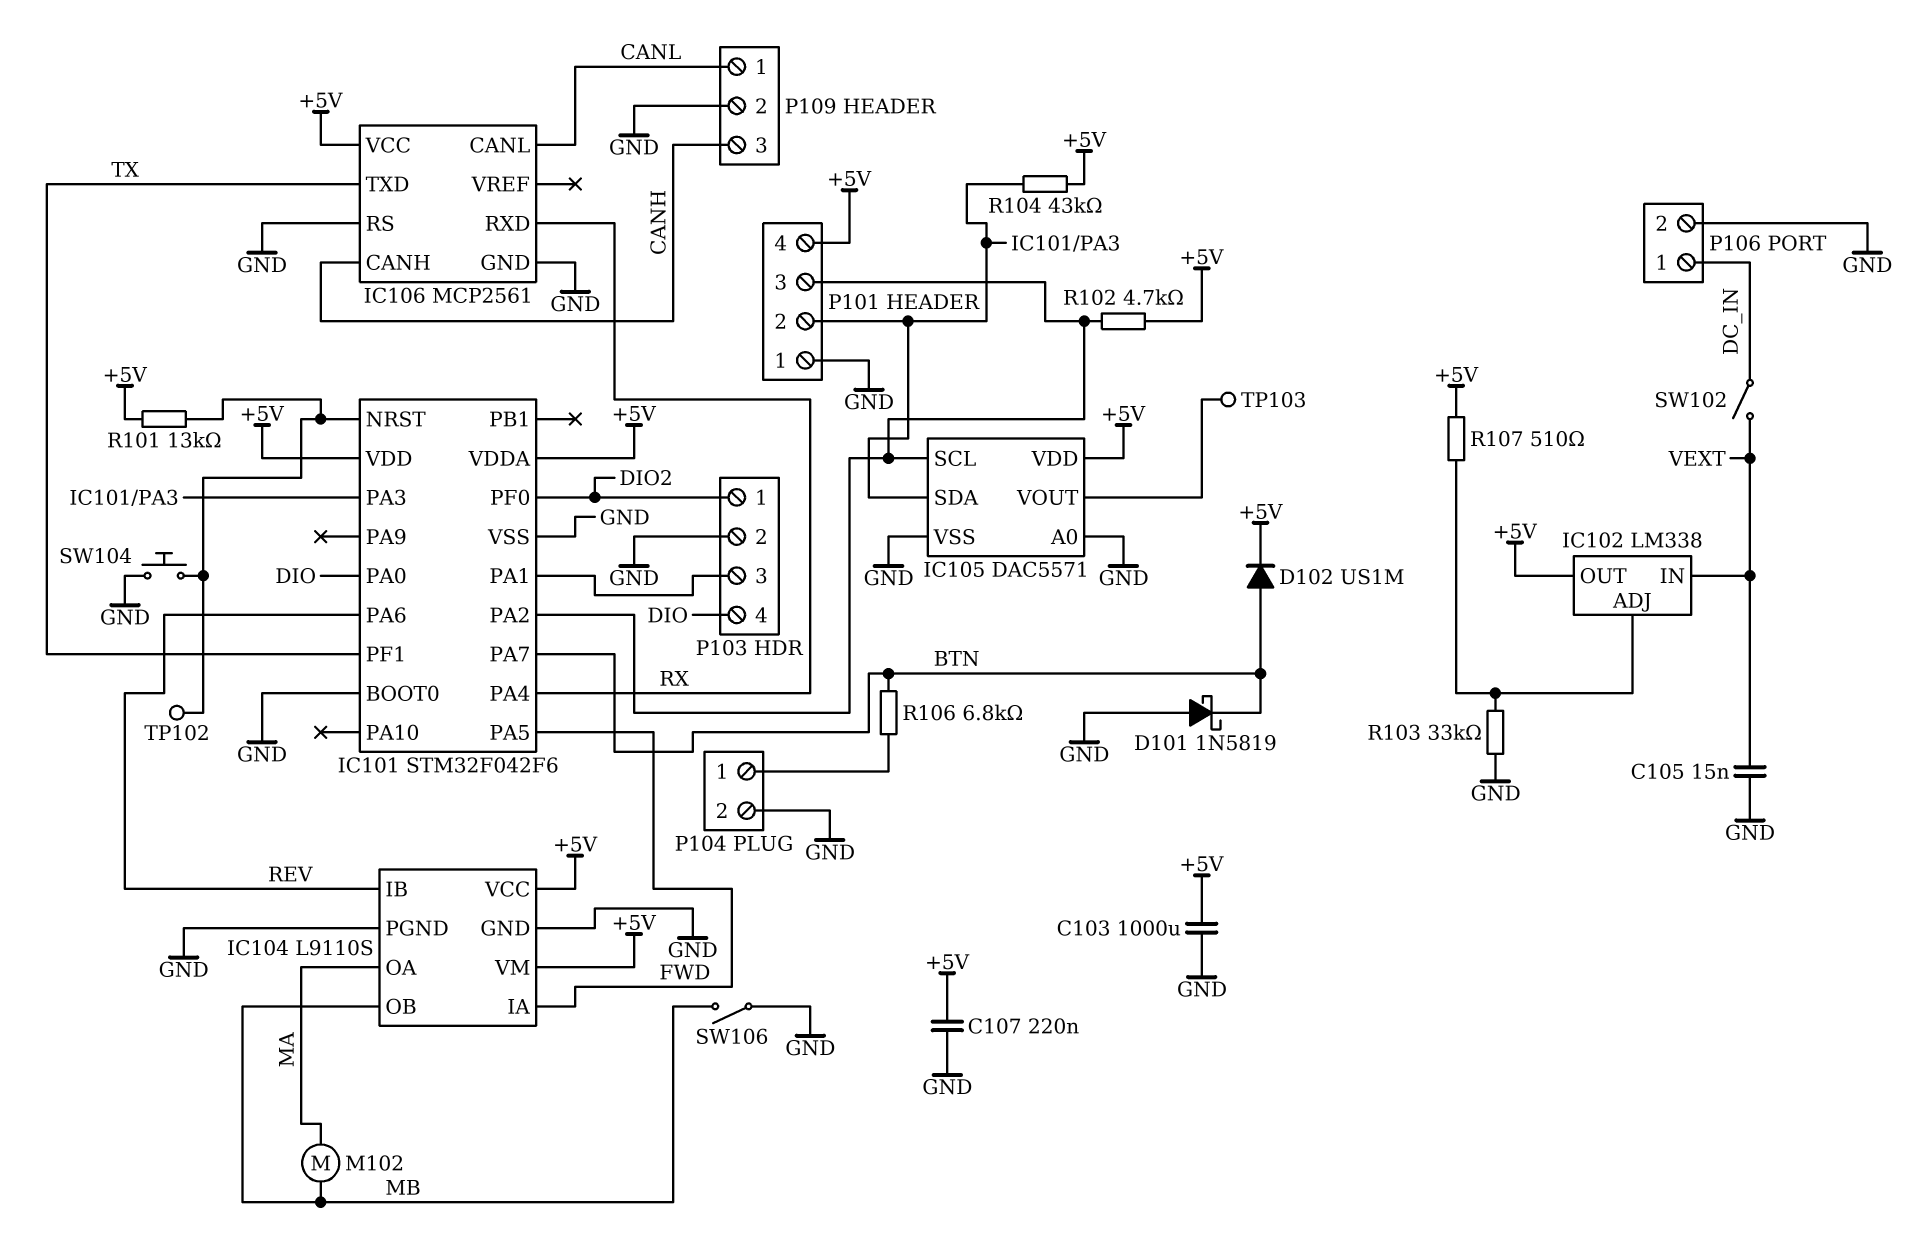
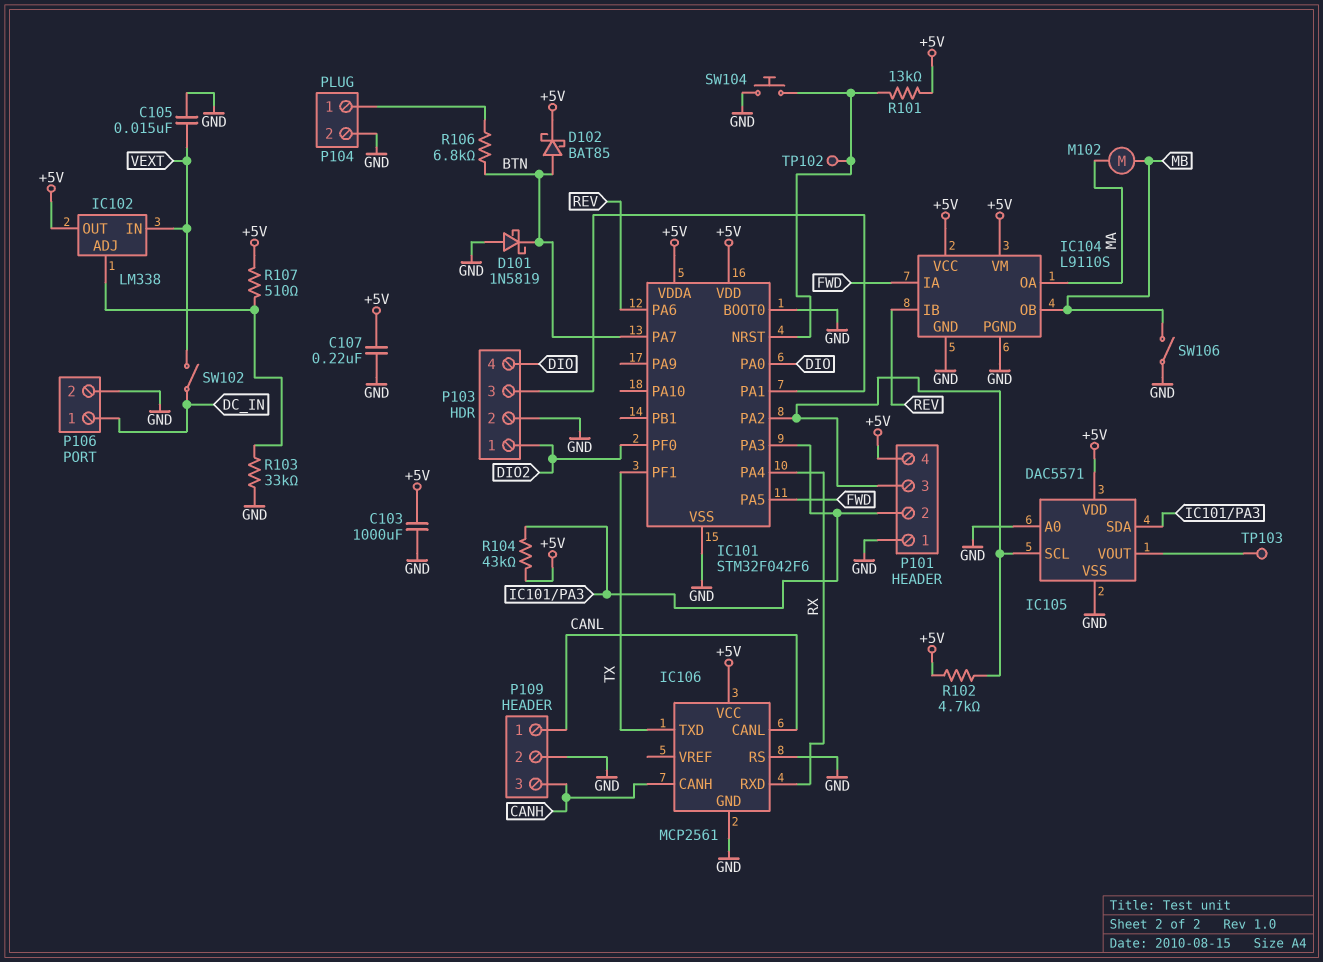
D102: diode US1M (A BTN, K +5V) -> schottky BAT85 (A BTN, K +5V)

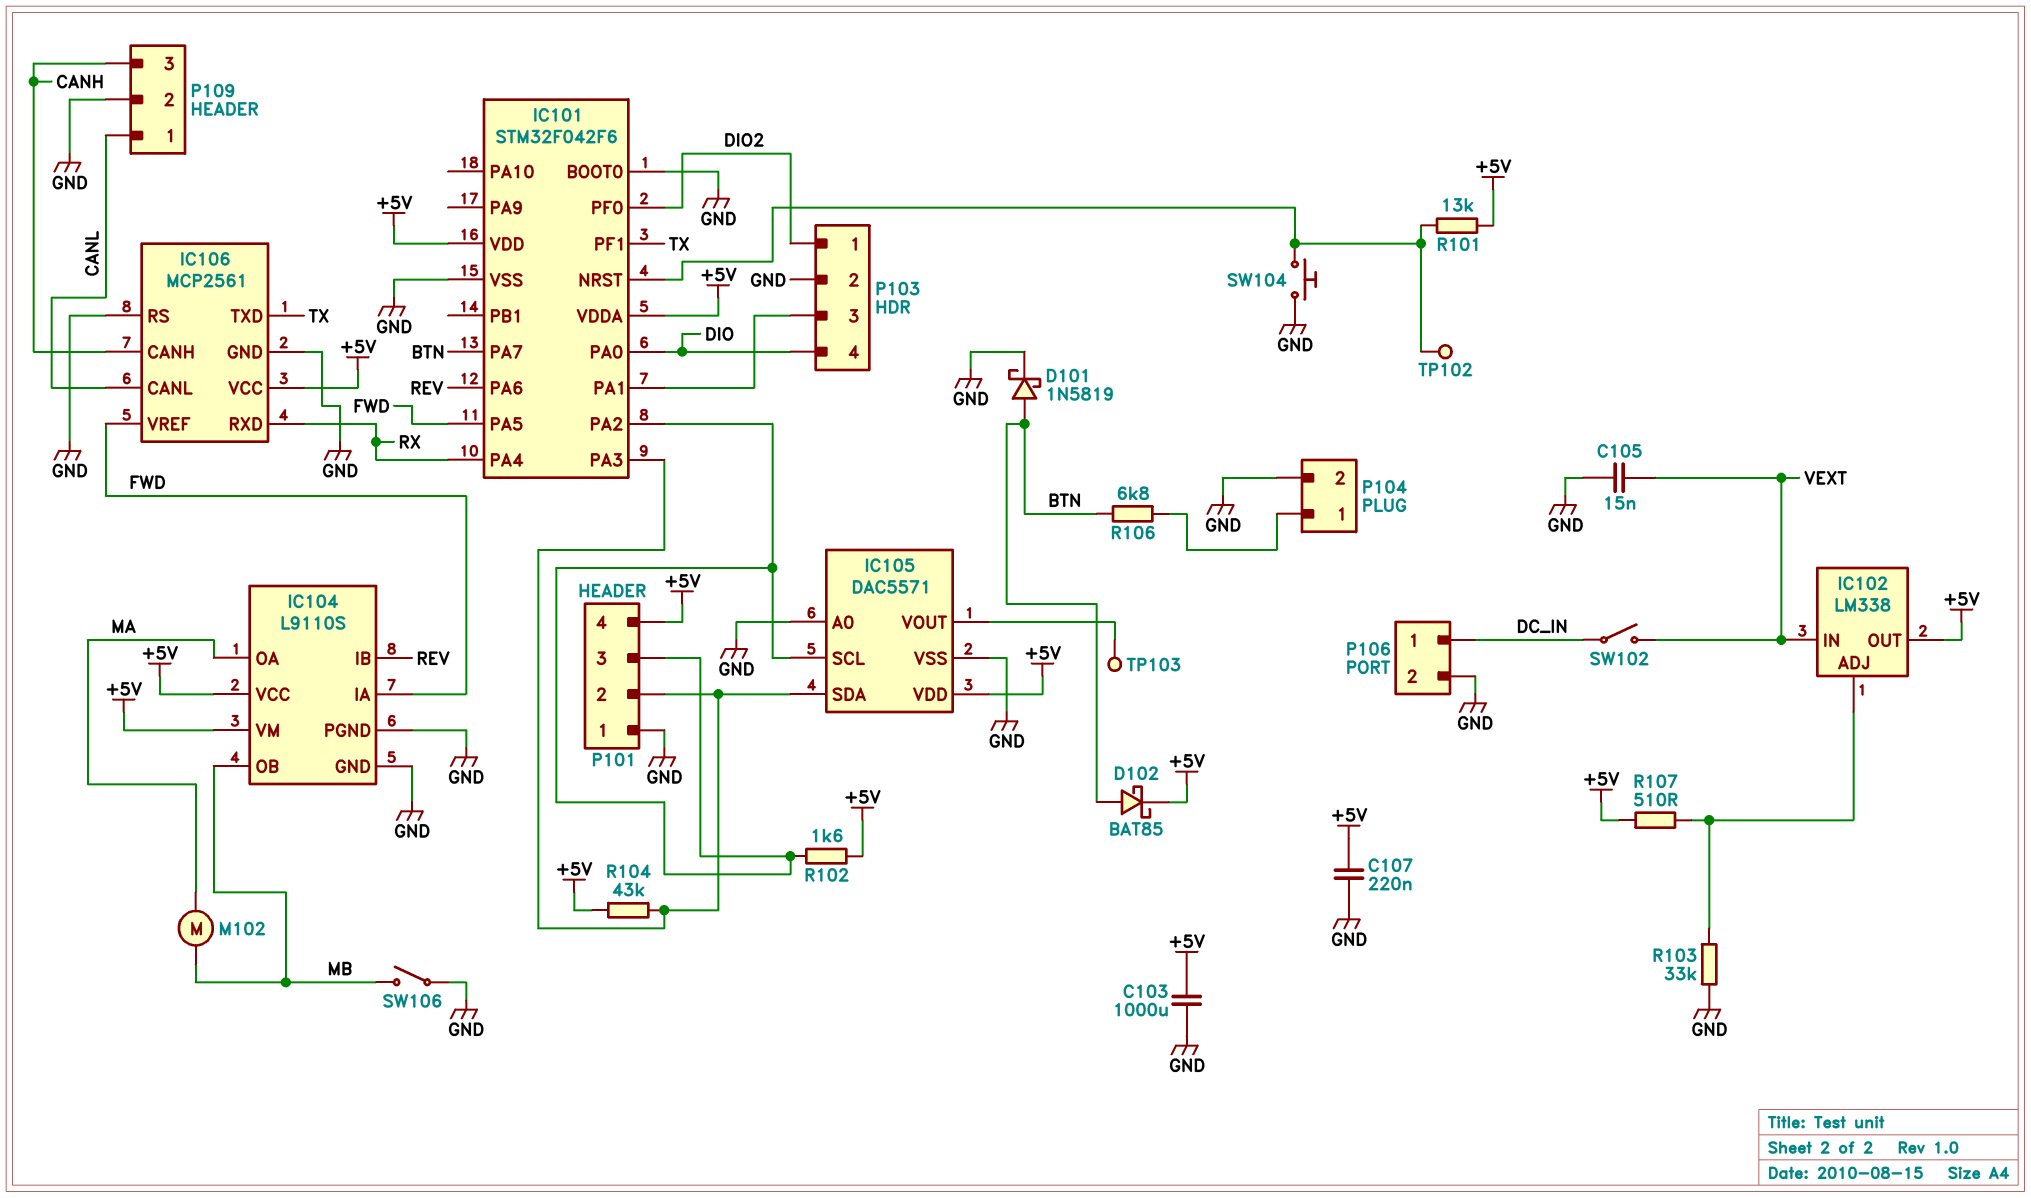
D101: schottky 1N5819 (A GND, K BTN) -> schottky 1N5819 (A BTN, K GND)
IC106 pin VREF: none -> FWD
R102: 4.7k (+5V, IC101/PA2) -> 1.6k (+5V, IC101/PA2)

